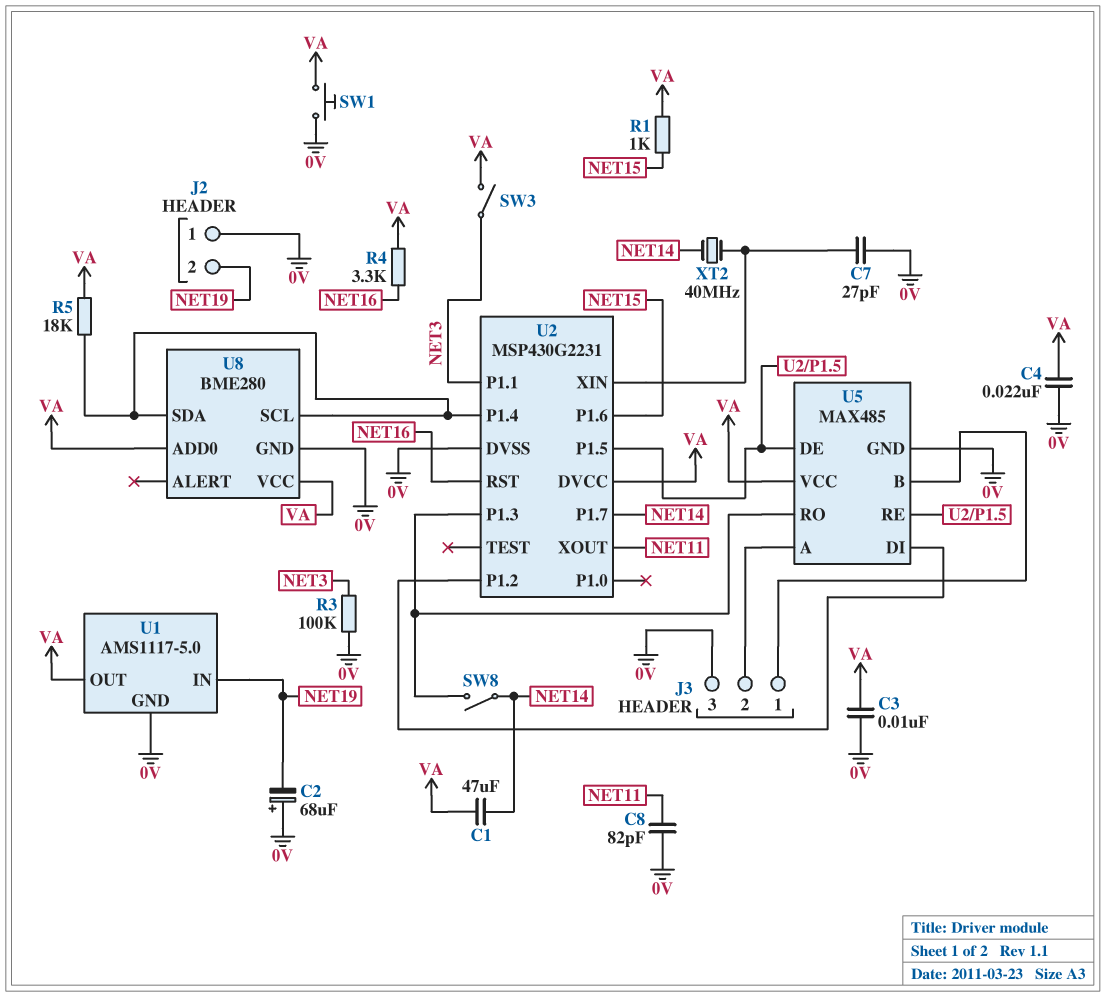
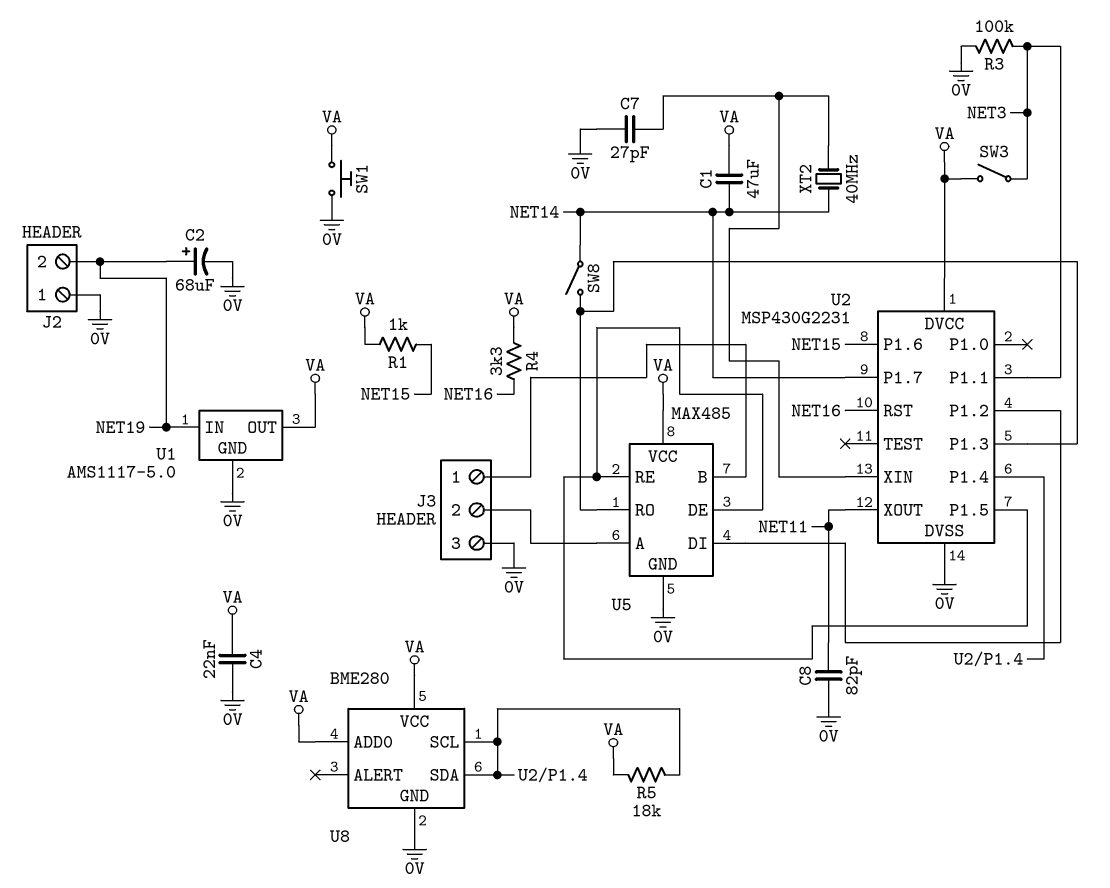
C2: 68uF (plus 0V, minus NET19) -> 68uF (plus NET19, minus 0V)
C3: 10nF (0V, VA) -> none

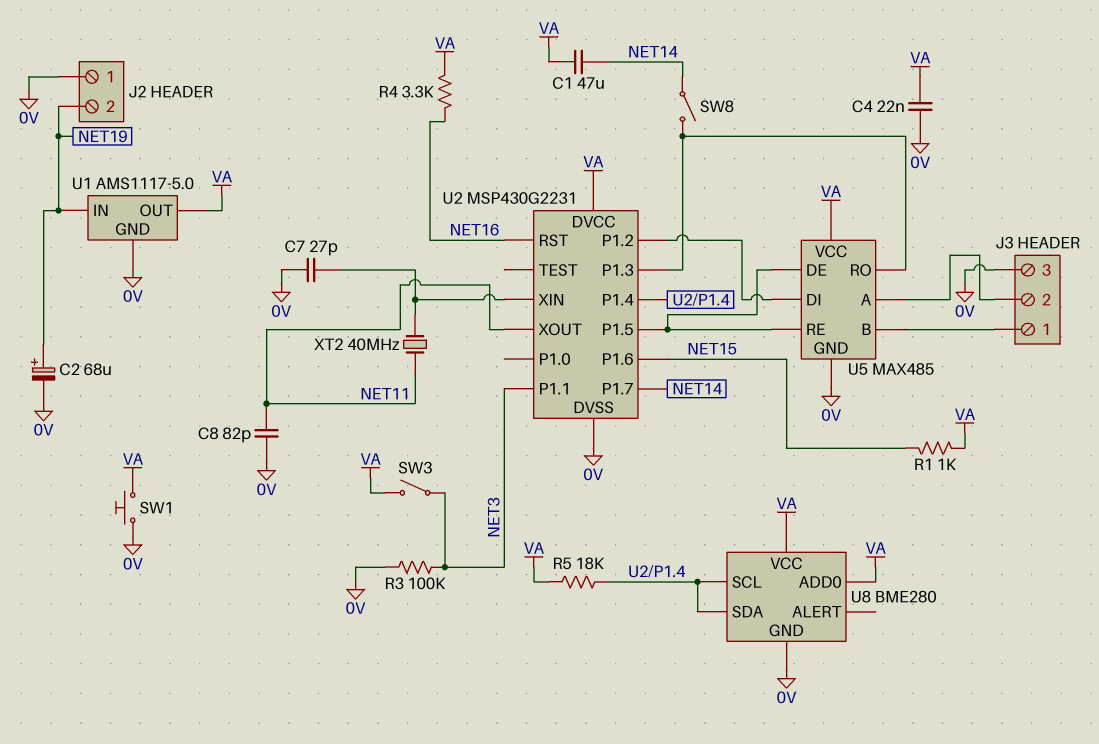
XT2: 40MHz (NET14, U2/XIN) -> 40MHz (NET11, U2/XIN)

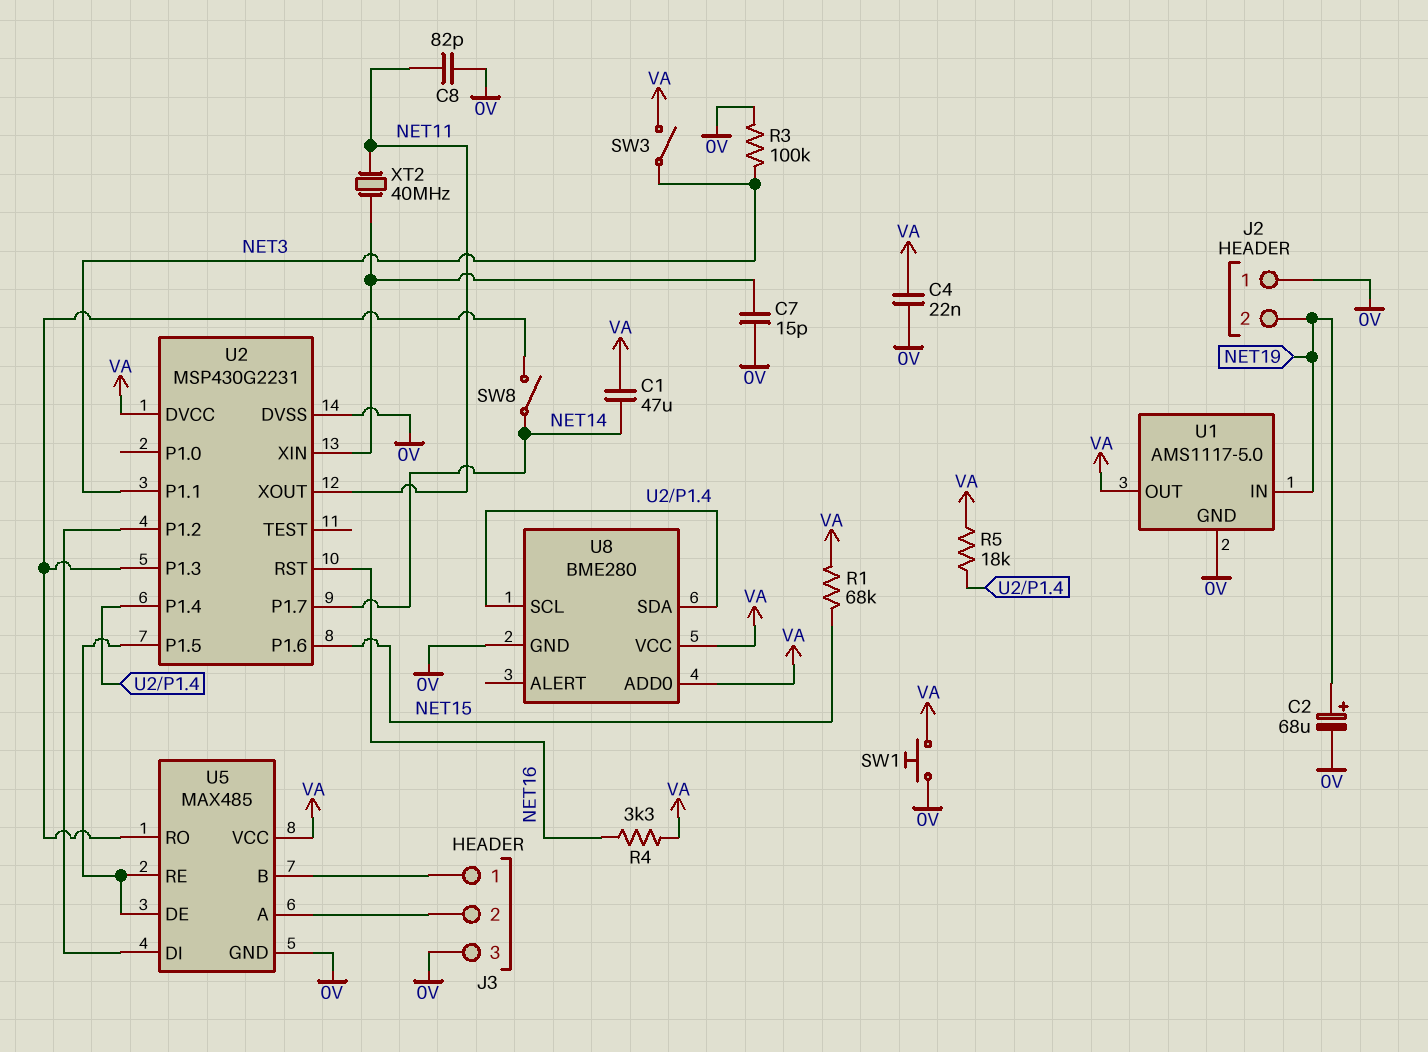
C7: 27pF (0V, U2/XIN) -> 15pF (0V, U2/XIN)
R1: 1k (NET15, VA) -> 68k (NET15, VA)

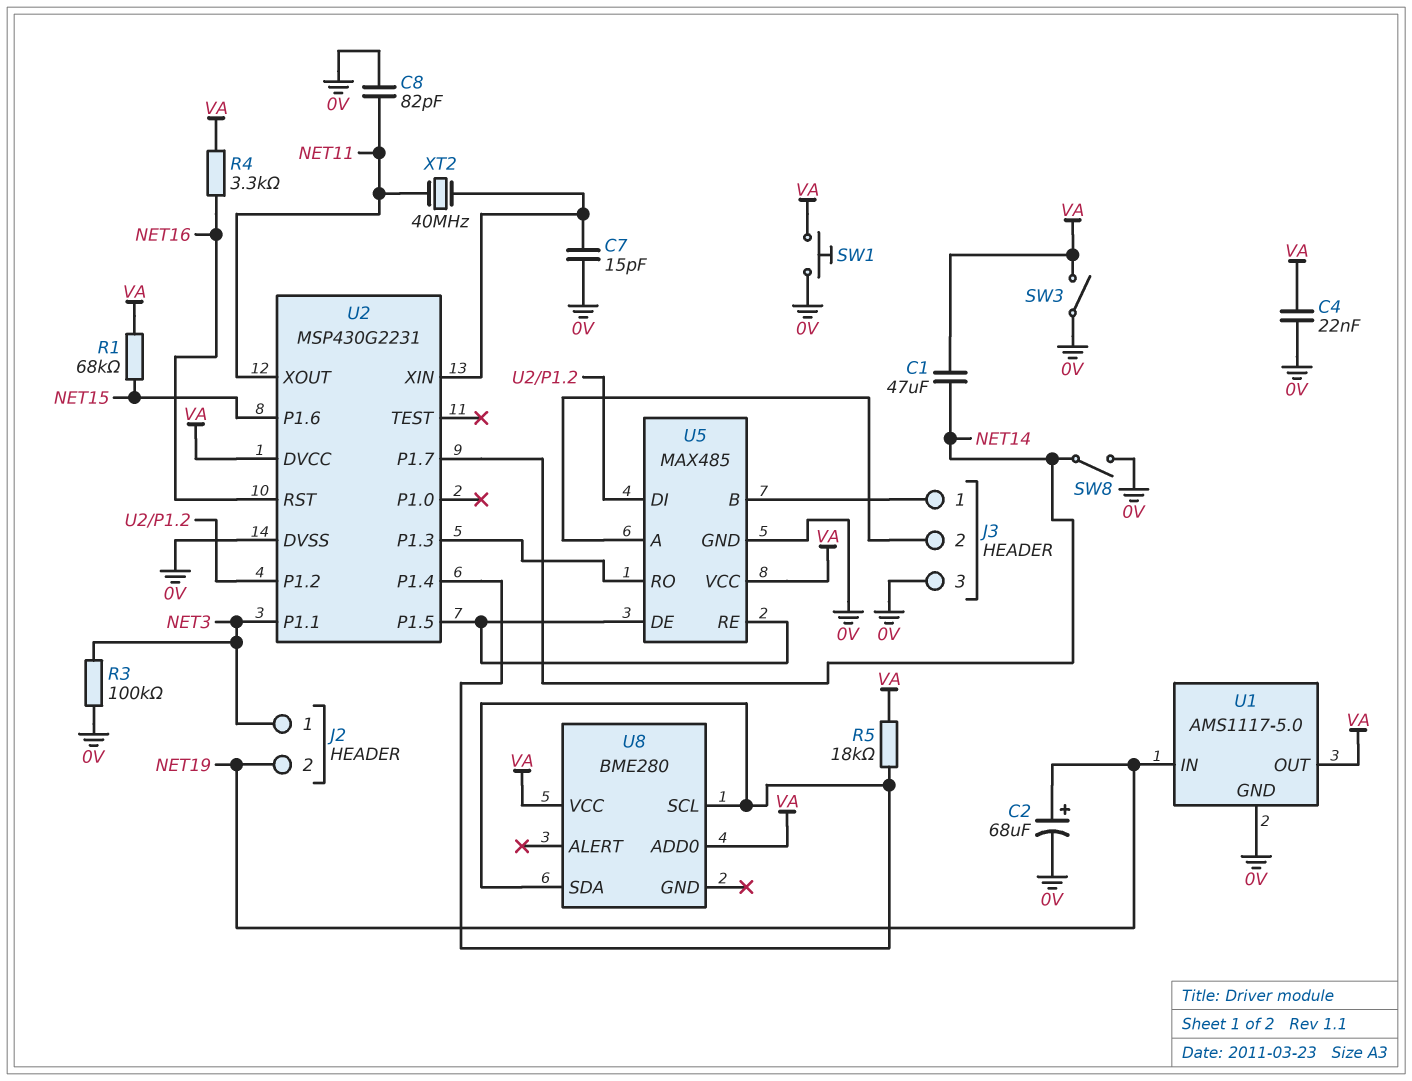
J2 pin 1: 0V -> NET3
SW3: switch (NET3, VA) -> switch (0V, VA)
SW8: switch (NET14, U2/P1.3) -> switch (0V, NET14)
U8 pin GND: 0V -> none

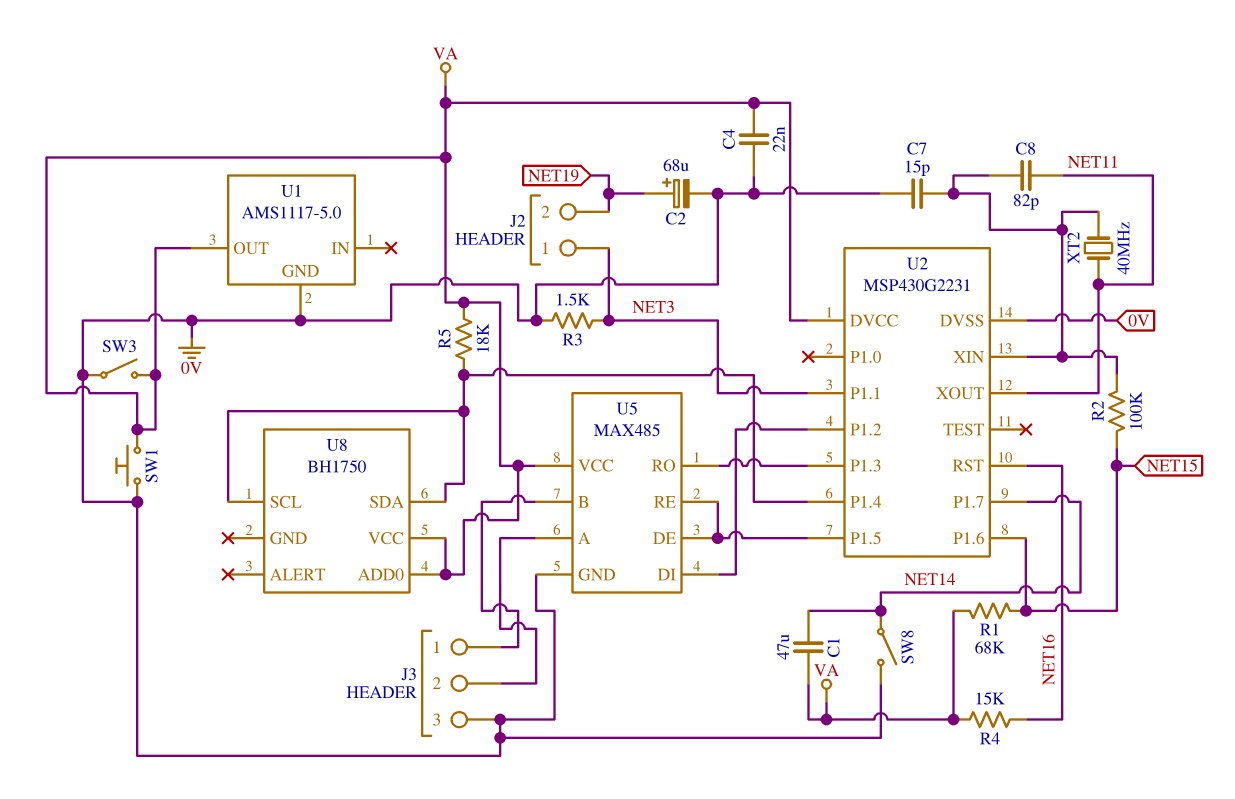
C8: 82pF (0V, NET11) -> 82pF (NET11, U2/XIN)
R2: none -> 100k (NET15, U2/XIN)
R3: 100k (0V, NET3) -> 1.5k (0V, NET3)
R4: 3.3k (NET16, VA) -> 15k (NET16, VA)
U1 pin IN: NET19 -> none
U8: BME280 -> BH1750

